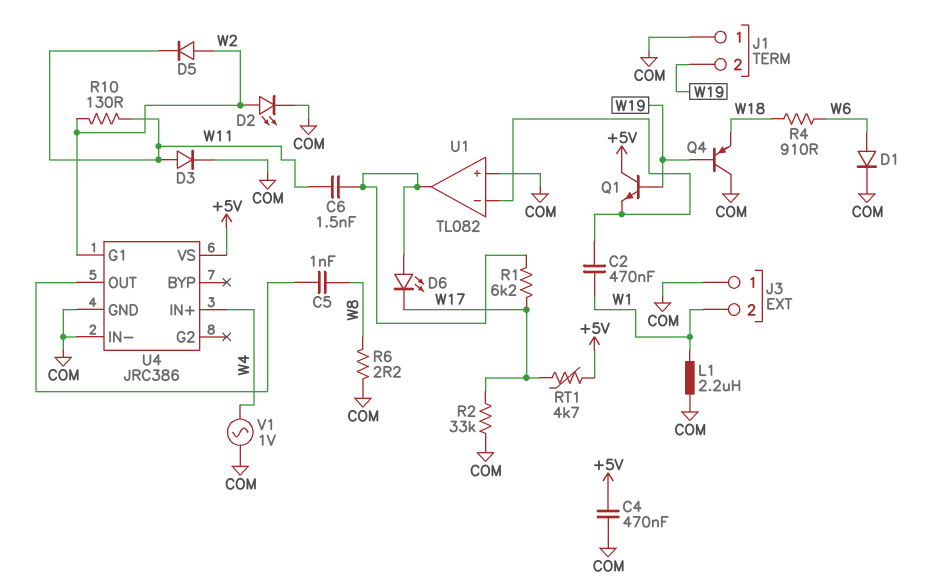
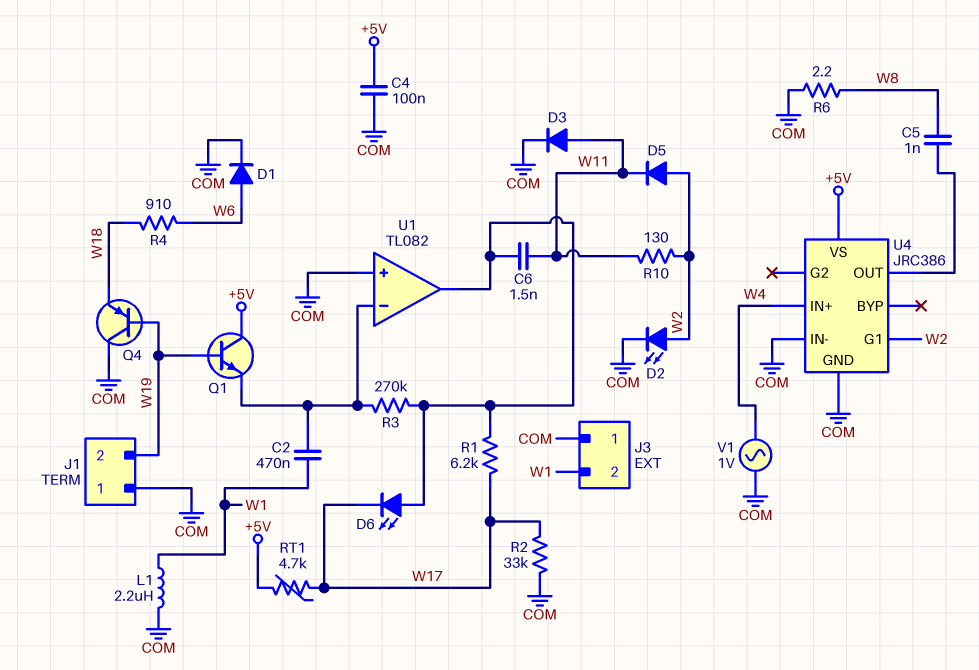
C4: 470nF (+5V, COM) -> 100nF (+5V, COM)
R3: none -> 270k (U1/in-, U1/out)

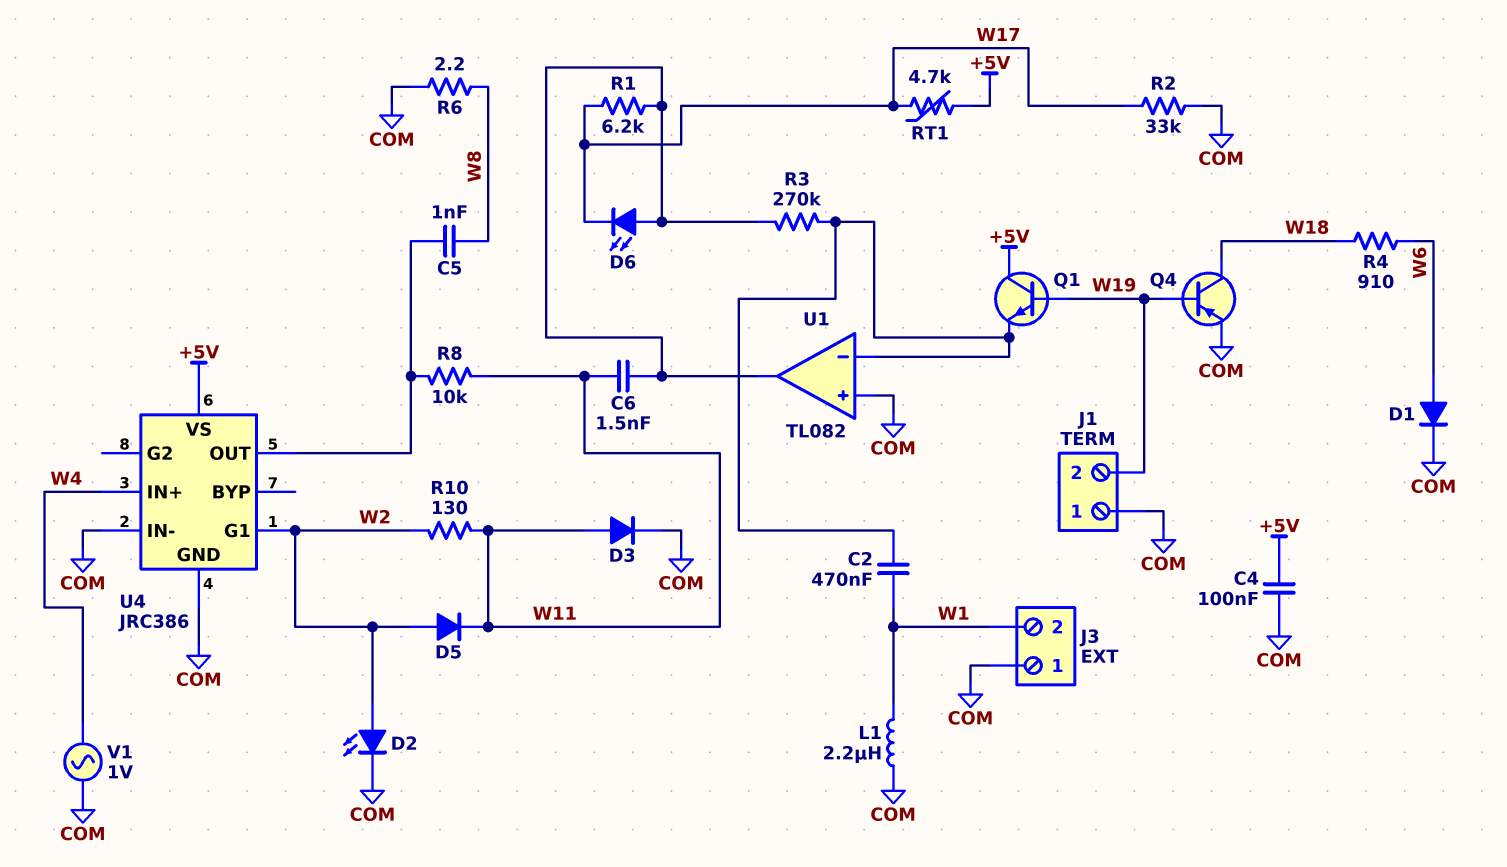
Q4: PNP (B W19, C COM, E W18) -> PNP (B W19, C W18, E COM)
R8: none -> 10k (U4/OUT, W11)

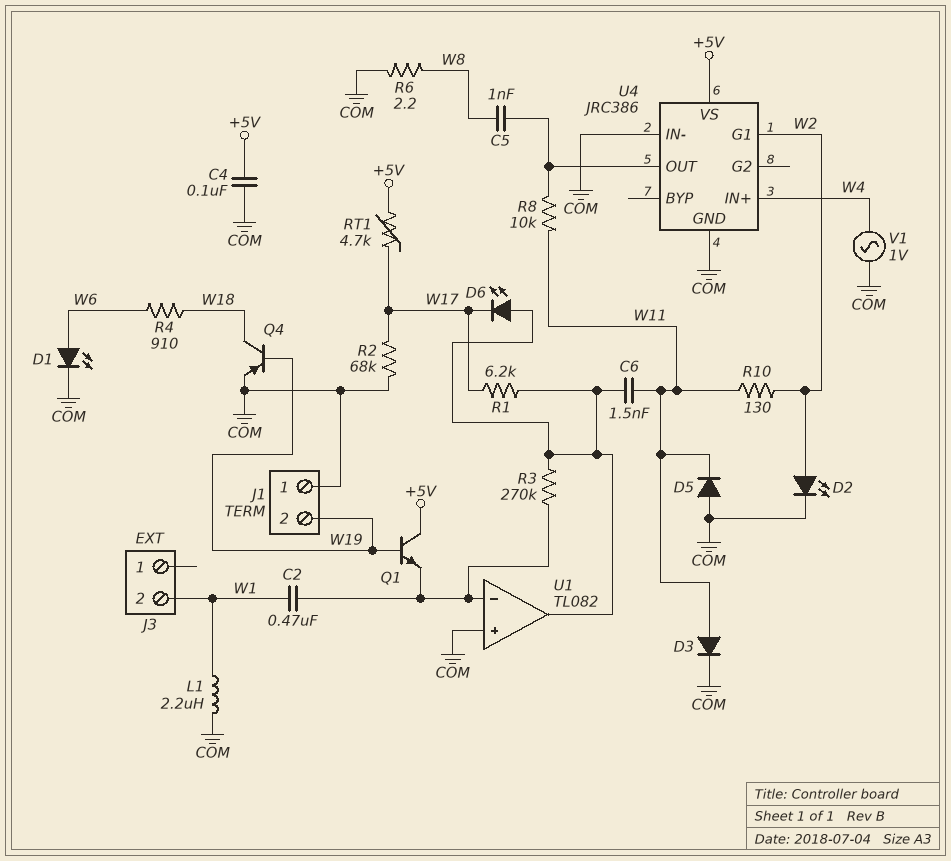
D1: diode (A W6, K COM) -> LED (A W6, K COM)
D5: diode (A W2, K W11) -> diode (A COM, K W11)
J3 pin 1: COM -> none
R2: 33k (COM, W17) -> 68k (COM, W17)

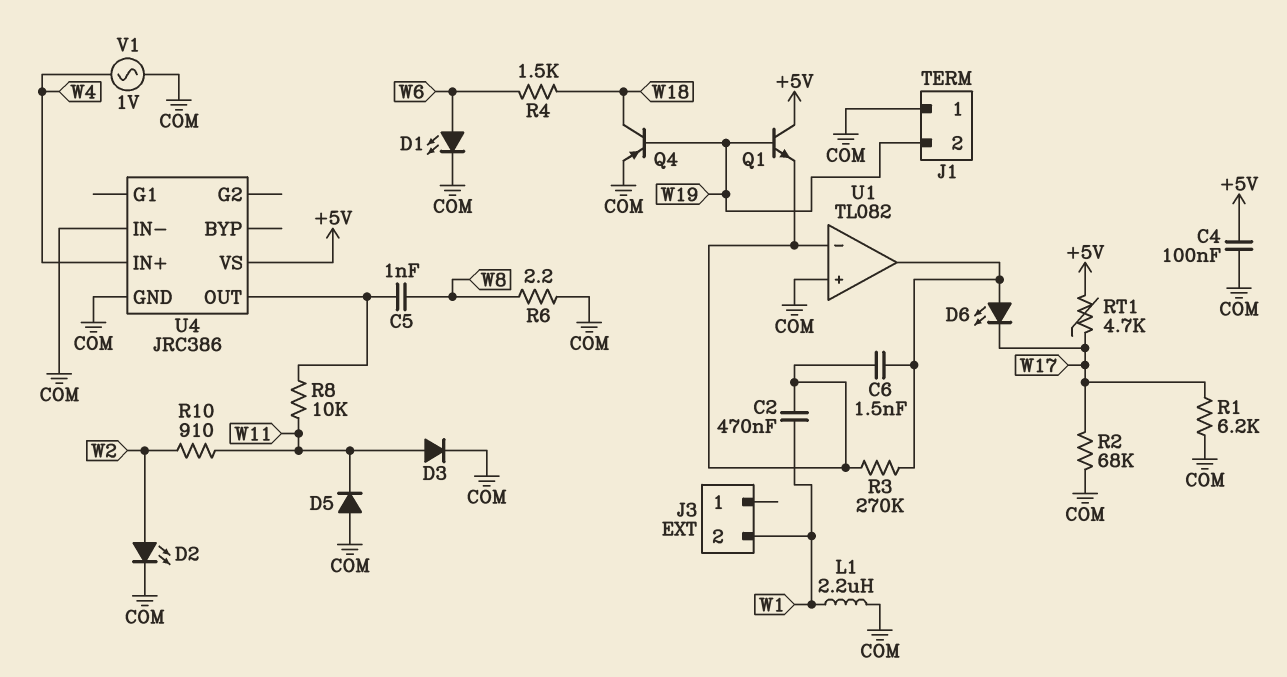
C6: 1.5nF (U1/out, W11) -> 1.5nF (U1/in-, U1/out)
R1: 6.2k (U1/out, W17) -> 6.2k (COM, W17)
R4: 910 (W6, W18) -> 1.5k (W6, W18)
R10: 130 (W2, W11) -> 910 (W2, W11)
U4 pin G1: W2 -> none

